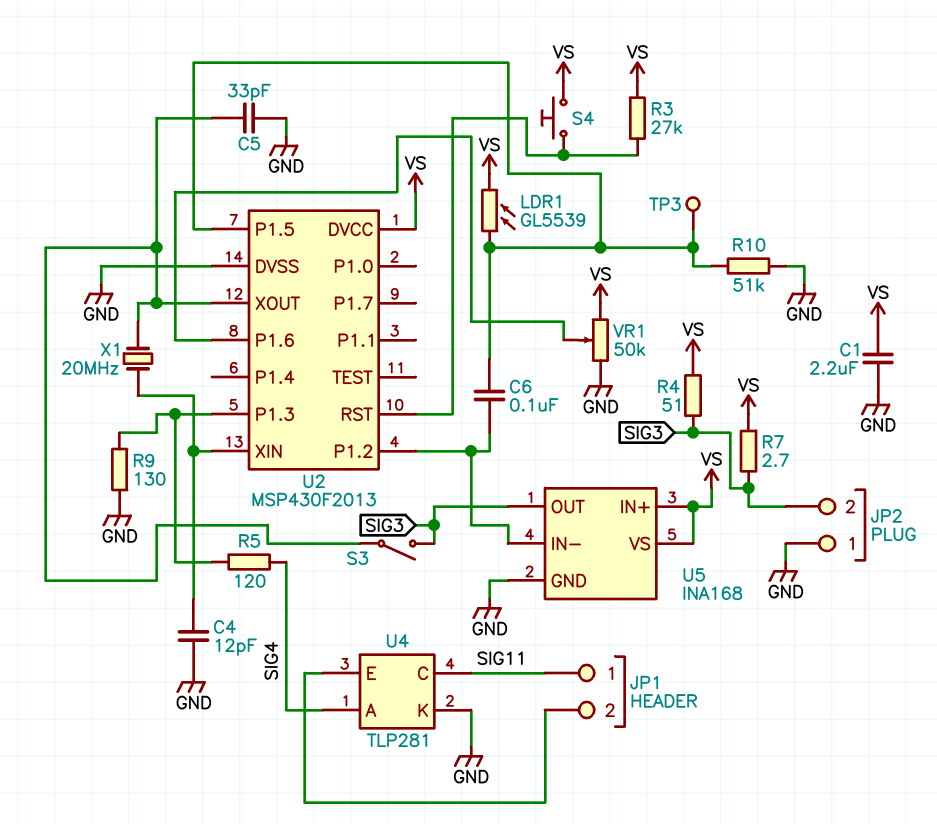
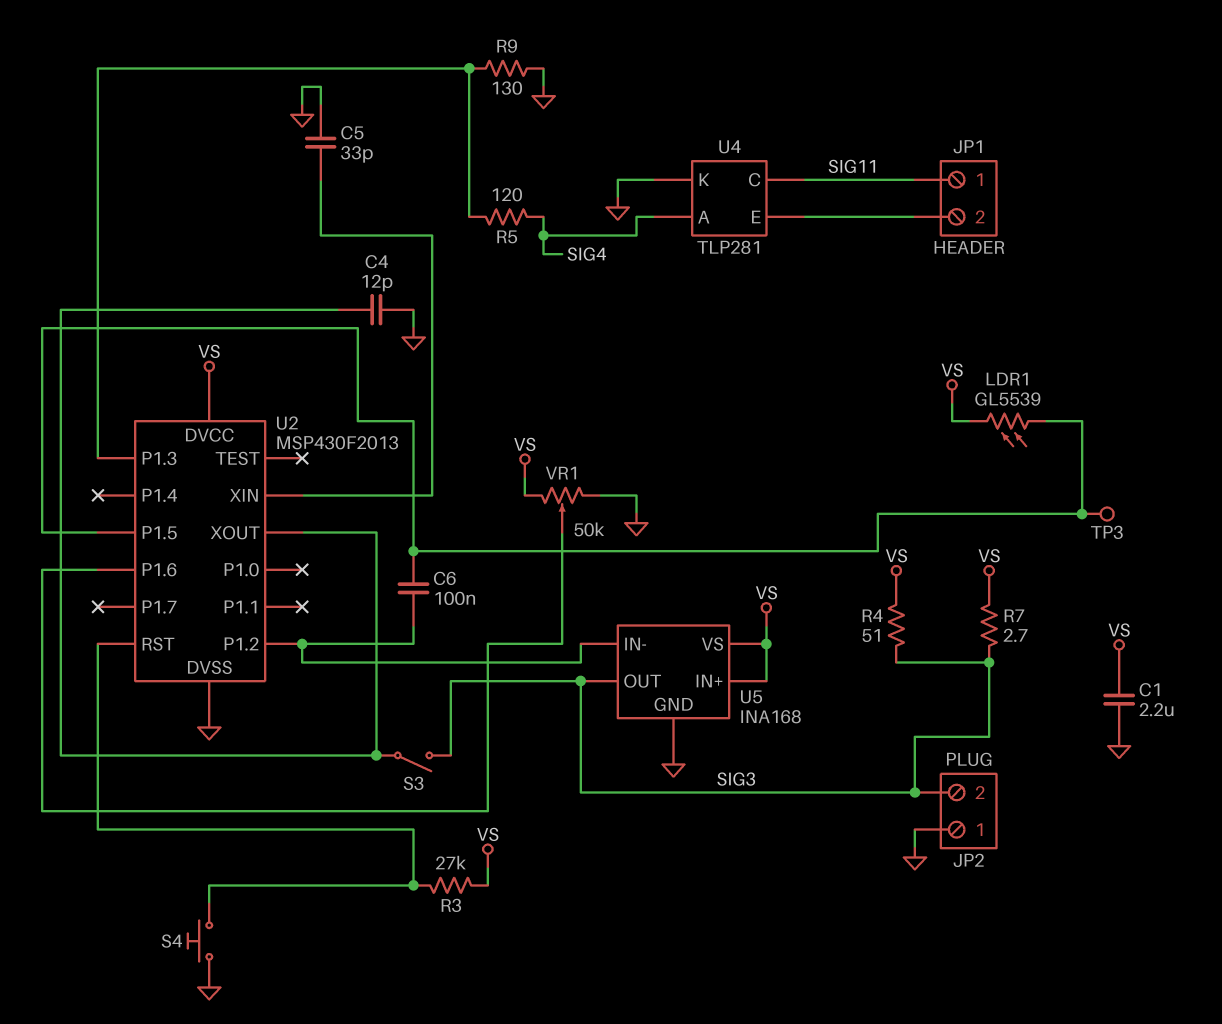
C4: 12pF (GND, U2/XIN) -> 12pF (GND, U2/XOUT)
C5: 33pF (GND, U2/XOUT) -> 33pF (GND, U2/XIN)
R10: 51k (GND, U2/P1.5) -> none
S4: button (U2/RST, VS) -> button (GND, U2/RST)
X1: 20MHz (U2/XIN, U2/XOUT) -> none

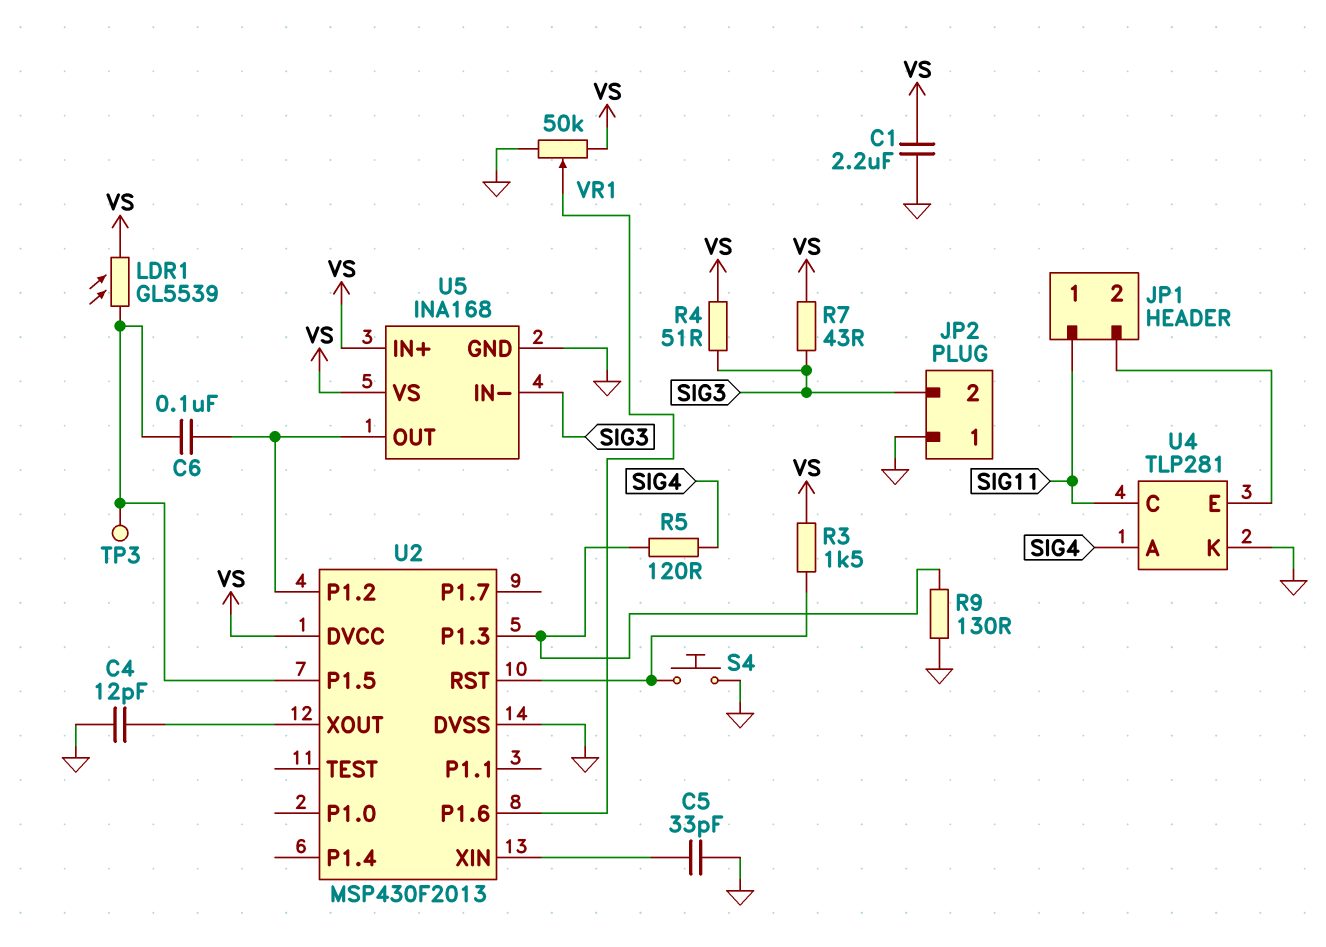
R3: 27k (U2/RST, VS) -> 1.5k (U2/RST, VS)
R7: 2.7 (SIG3, VS) -> 43 (SIG3, VS)
S3: switch (SIG3, U2/XOUT) -> none
U5 pin IN-: U2/P1.2 -> SIG3
U5 pin OUT: SIG3 -> U2/P1.2

